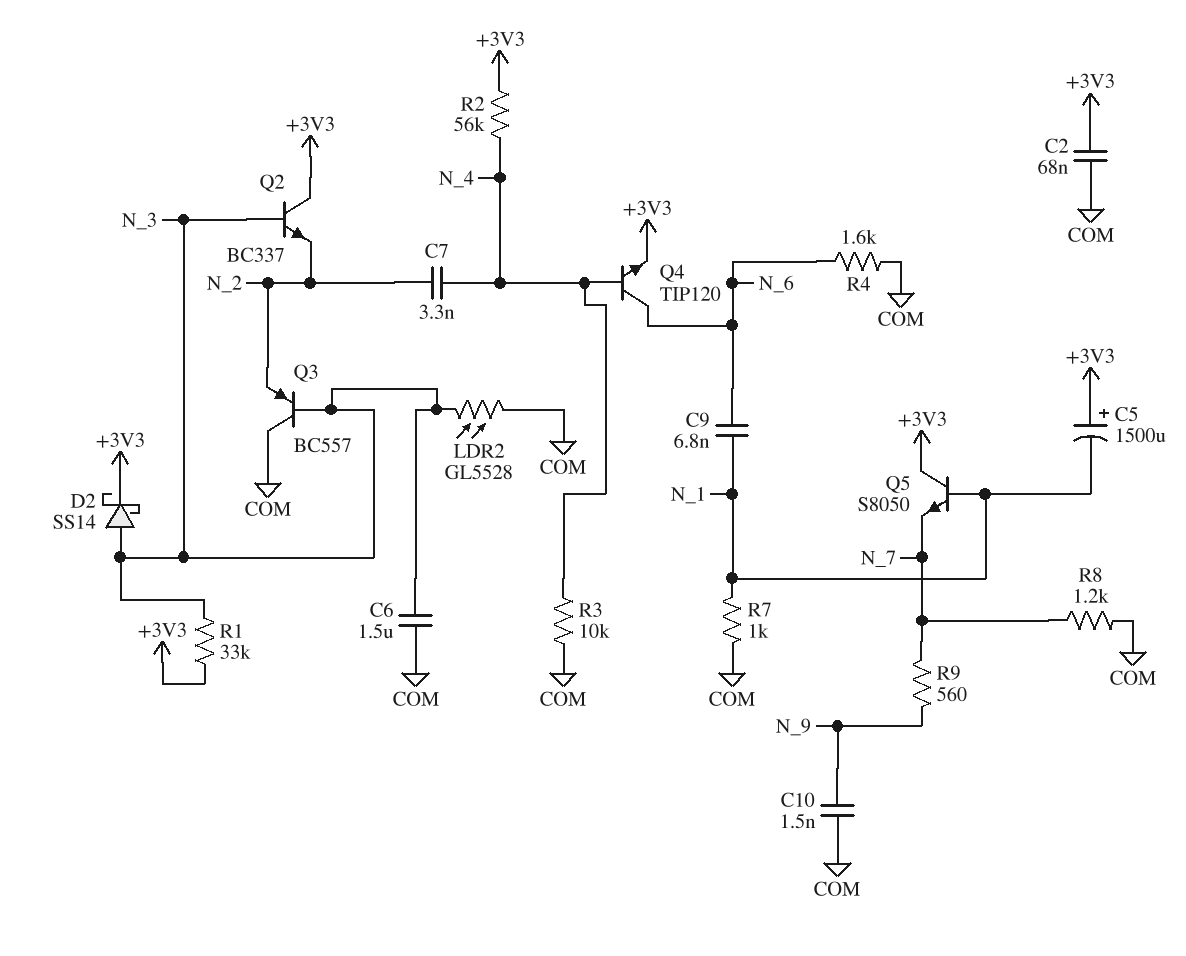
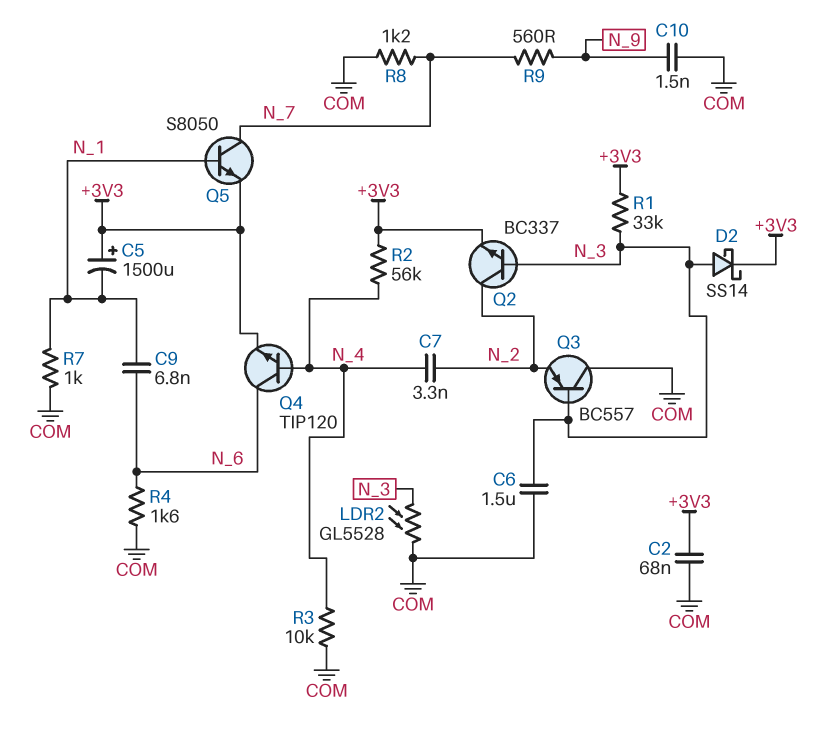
Q2: NPN BC337 (B N_3, C +3V3, E N_2) -> NPN BC337 (B N_3, C N_2, E +3V3)
Q5: NPN S8050 (B N_1, C +3V3, E N_7) -> NPN S8050 (B N_1, C N_7, E +3V3)

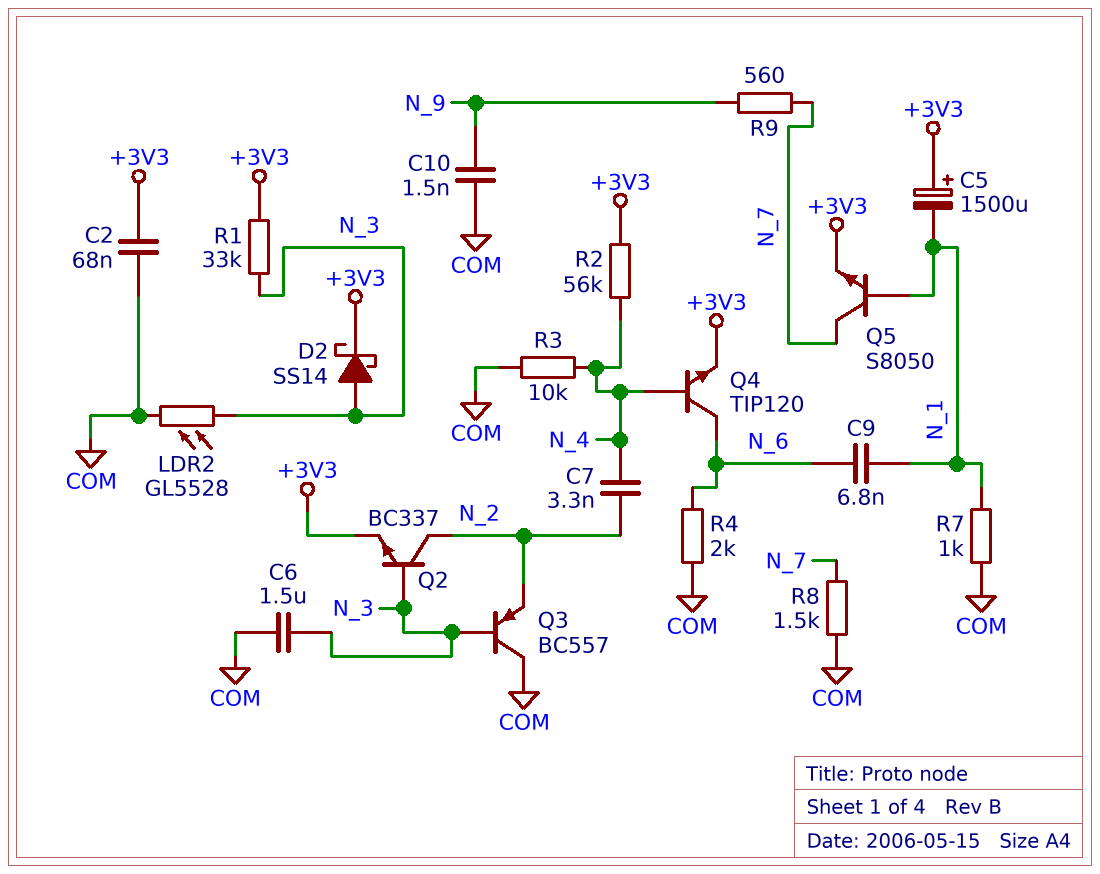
R4: 1.6k (COM, N_6) -> 2k (COM, N_6)
R8: 1.2k (COM, N_7) -> 1.5k (COM, N_7)

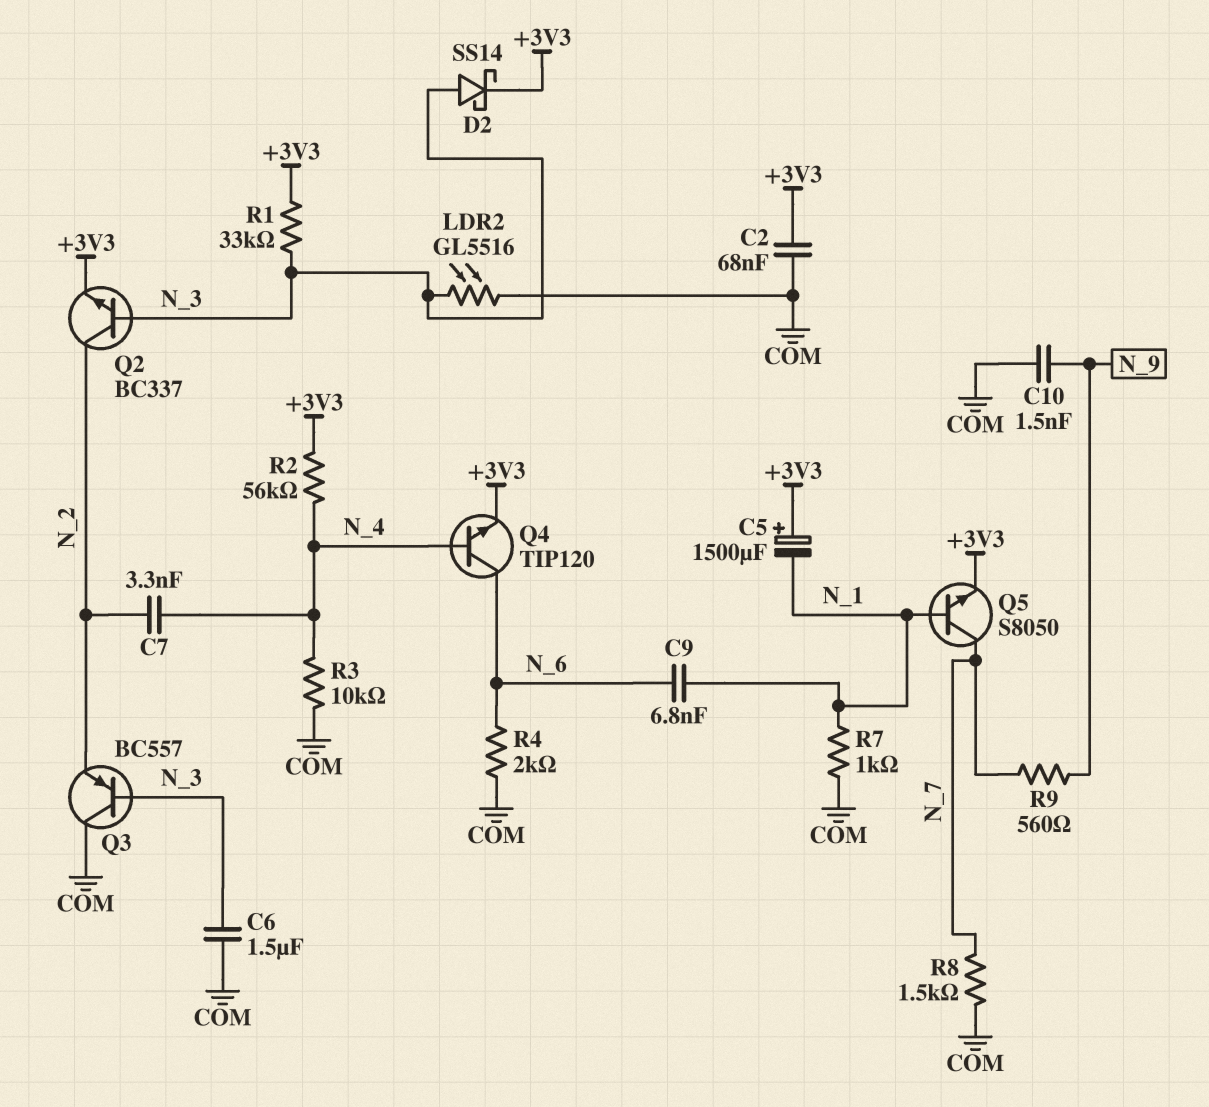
LDR2: GL5528 (COM, N_3) -> GL5516 (COM, N_3)

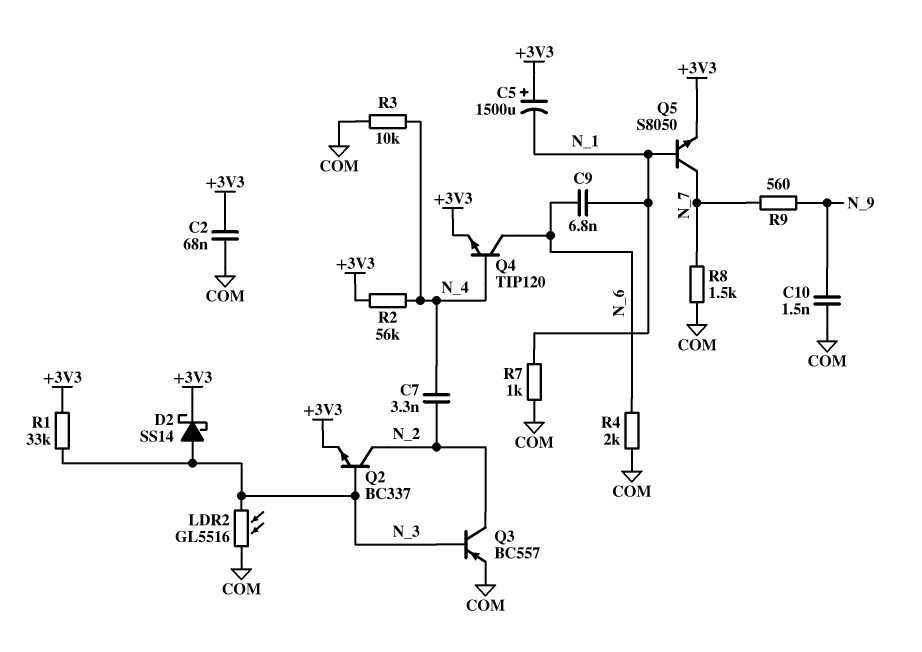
C6: 1.5uF (COM, N_3) -> none
Q3: PNP BC557 (B N_3, C COM, E N_2) -> PNP BC557 (B N_3, C N_2, E COM)

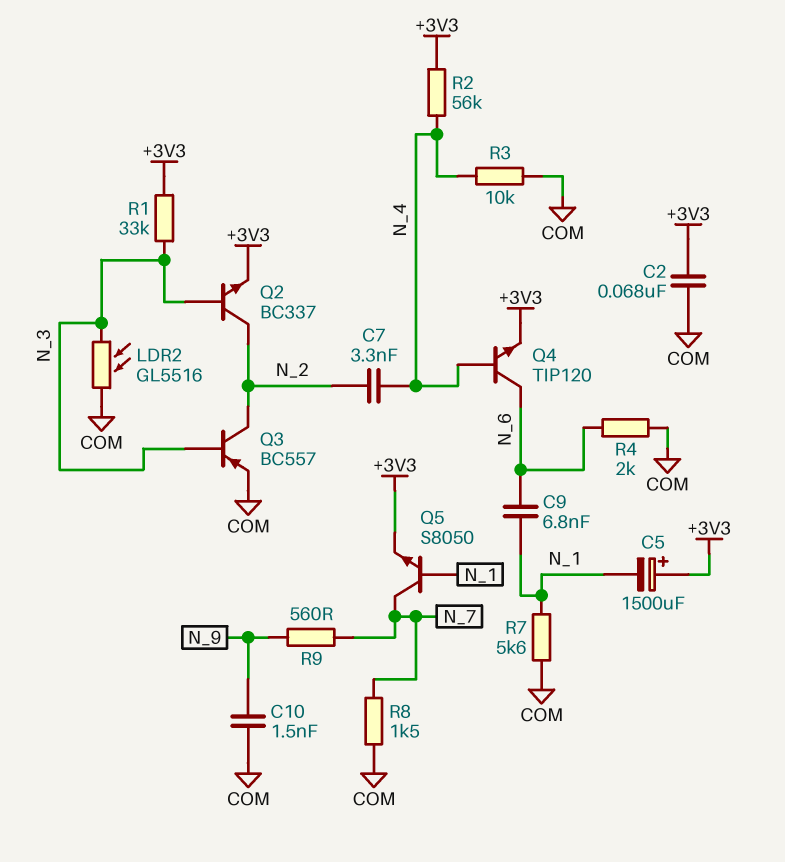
D2: schottky SS14 (A N_3, K +3V3) -> none
R7: 1k (COM, N_1) -> 5.6k (COM, N_1)

